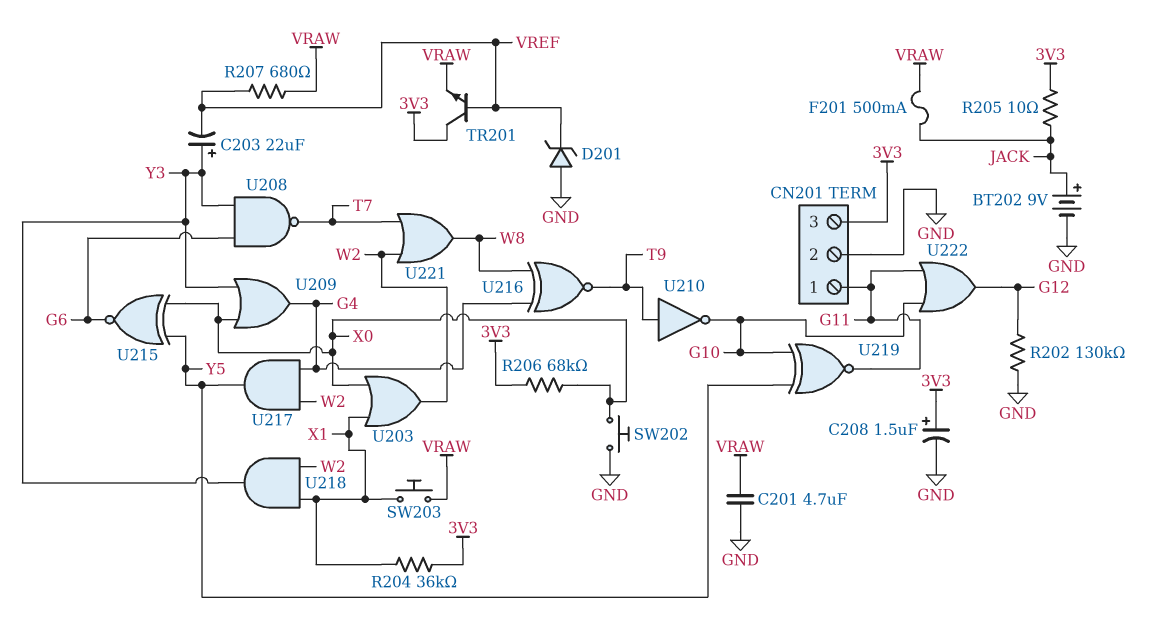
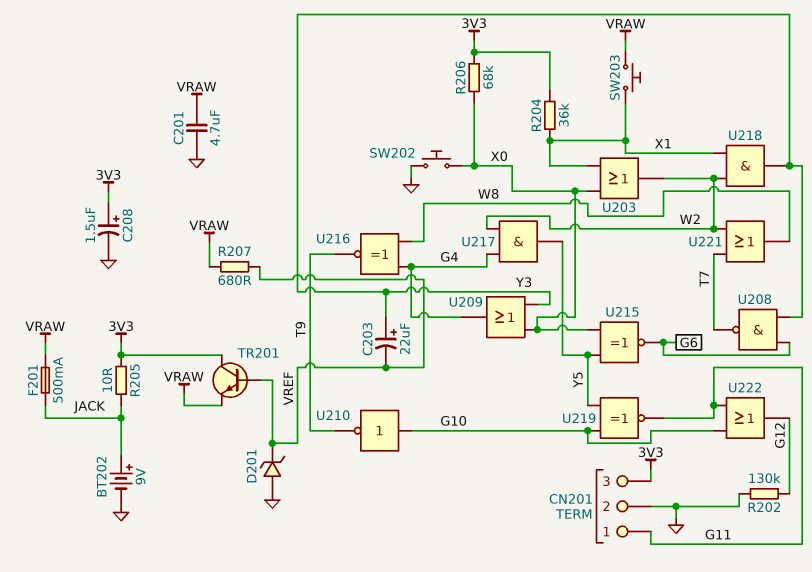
U210: NOT (in T9, out G10) -> NOT (in G10, out T9)

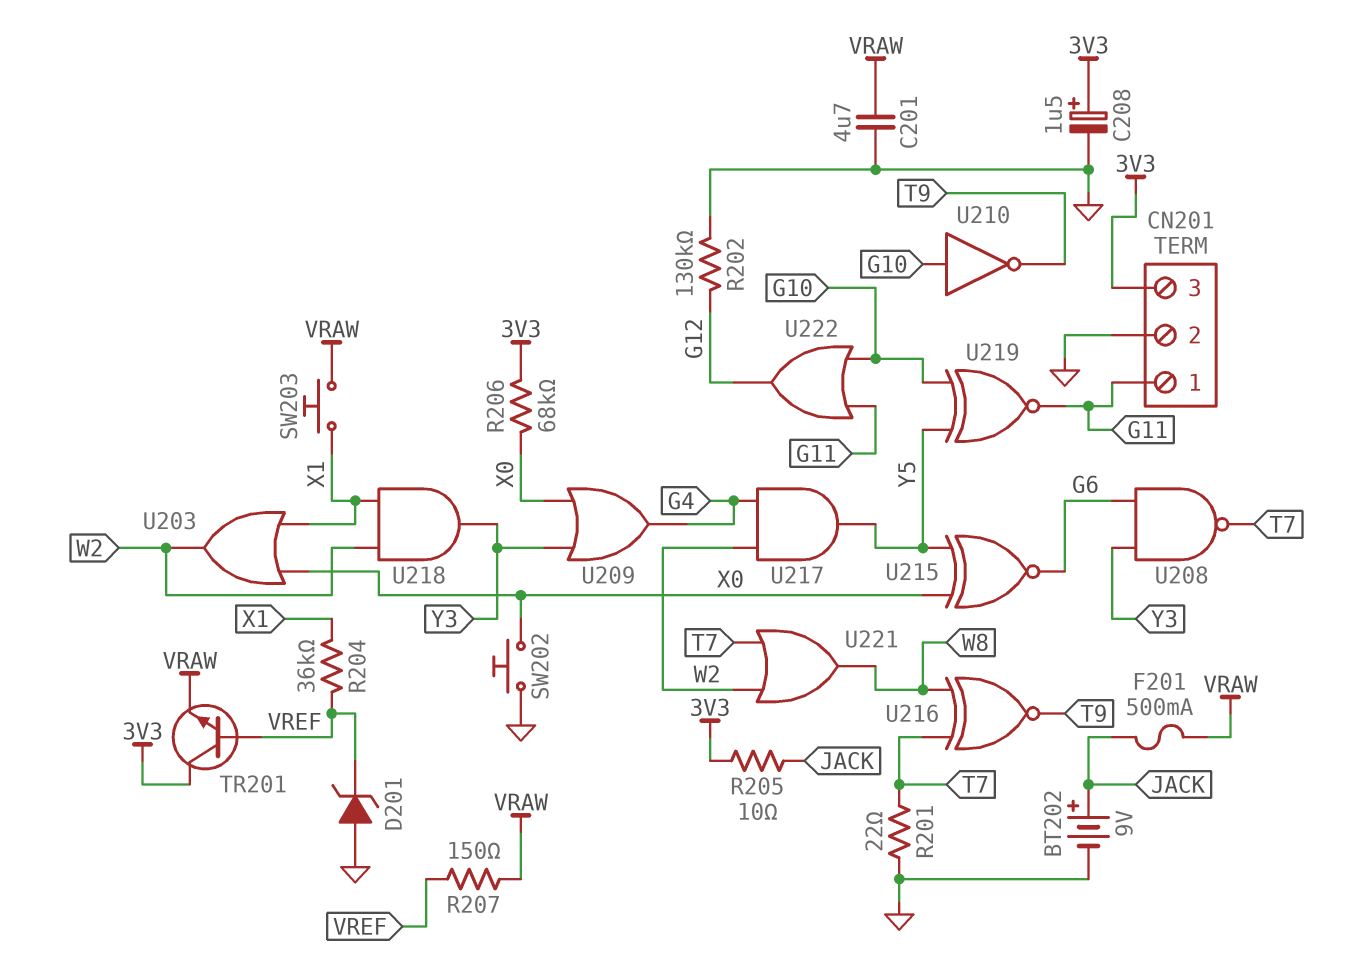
C203: 22uF (plus Y3, minus VREF) -> none
R201: none -> 22 (GND, T7)
R204: 36k (3V3, X1) -> 36k (VREF, X1)
R207: 680 (VRAW, VREF) -> 150 (VRAW, VREF)
U216: XNOR (in G4, in W8, out T9) -> XNOR (in T7, in W8, out T9)

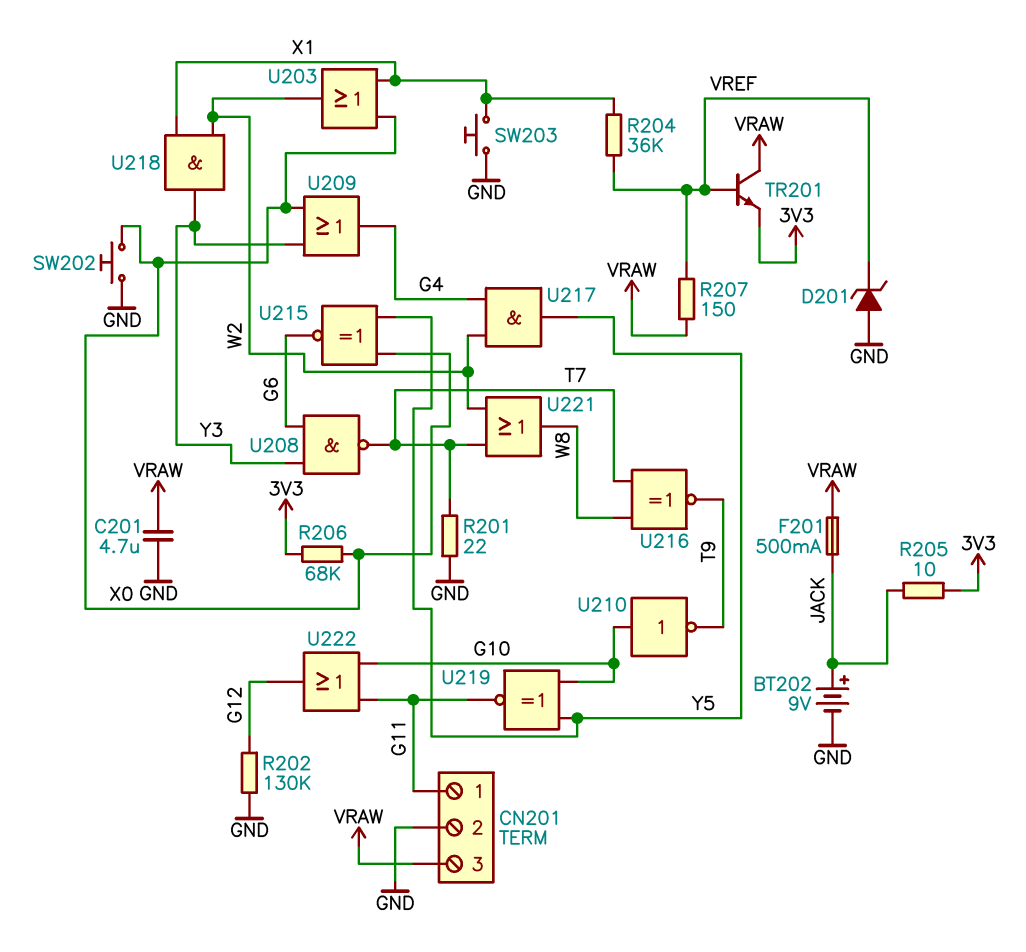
C208: 1.5uF (plus 3V3, minus GND) -> none
CN201 pin 3: 3V3 -> VRAW
SW203: button (VRAW, X1) -> button (GND, X1)
TR201: NPN (B VREF, C 3V3, E VRAW) -> NPN (B VREF, C VRAW, E 3V3)

